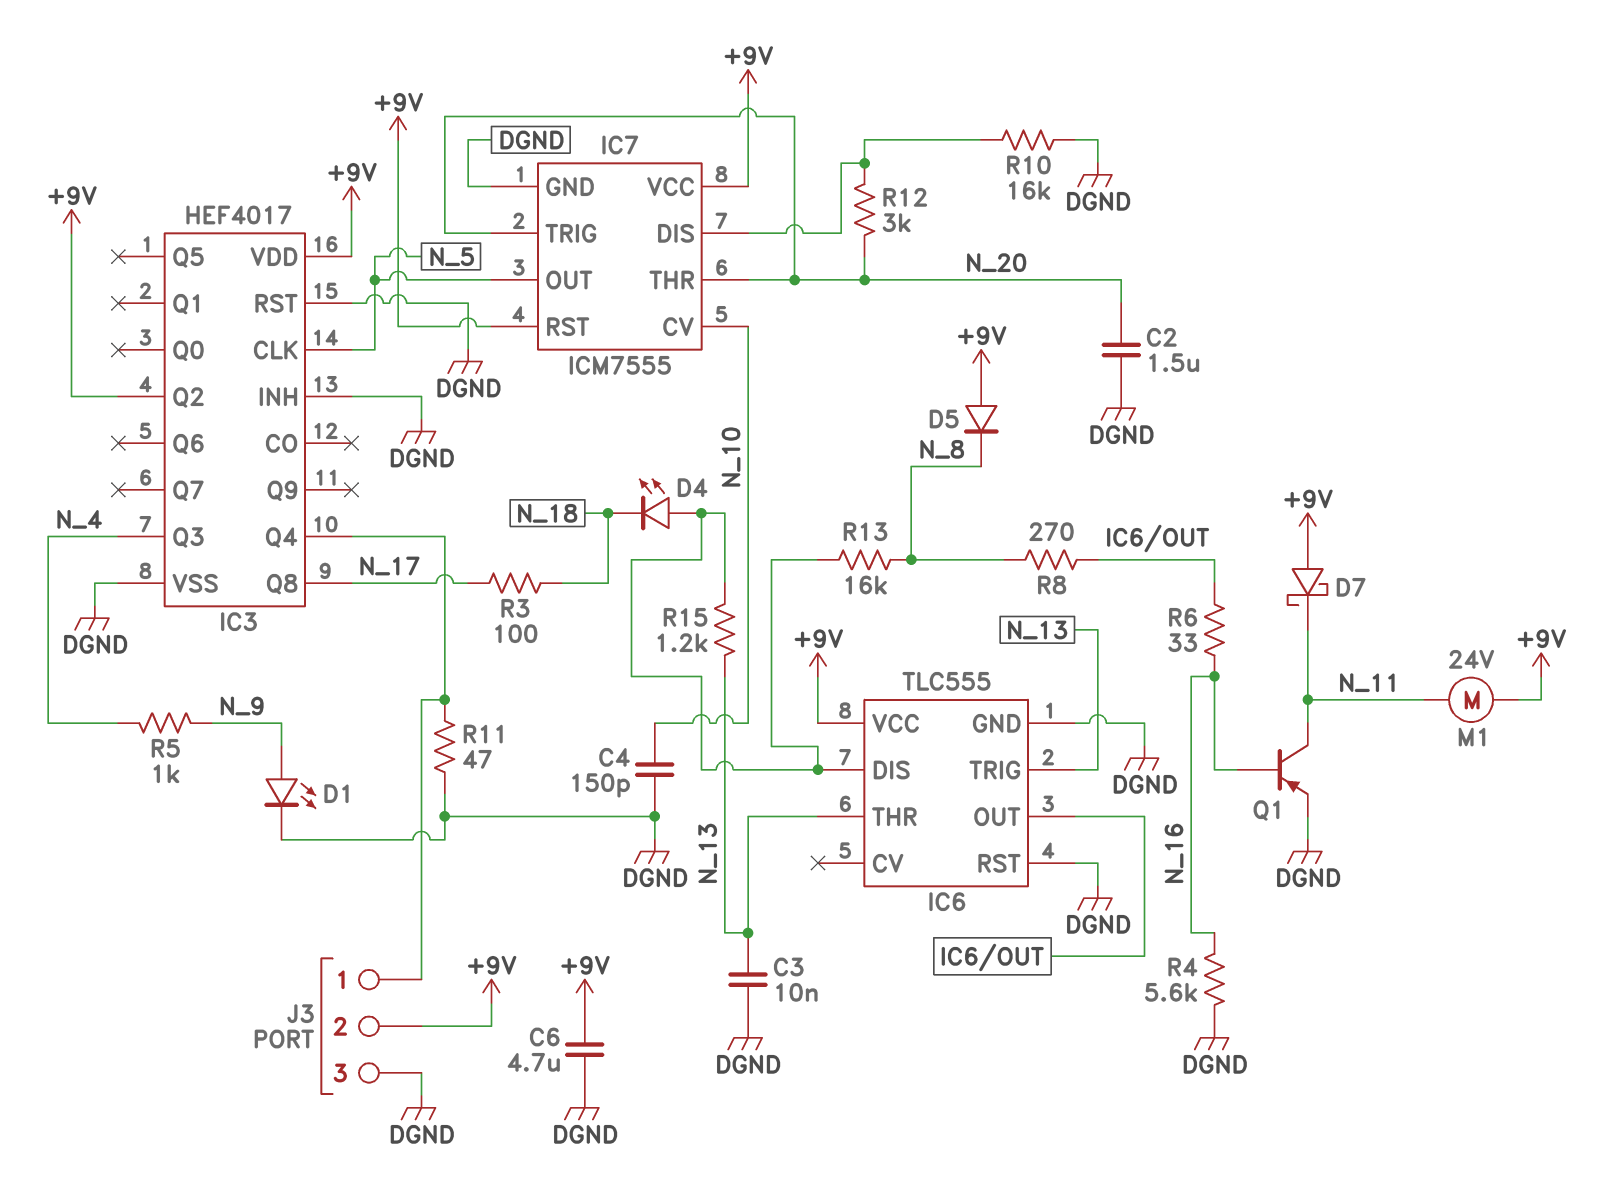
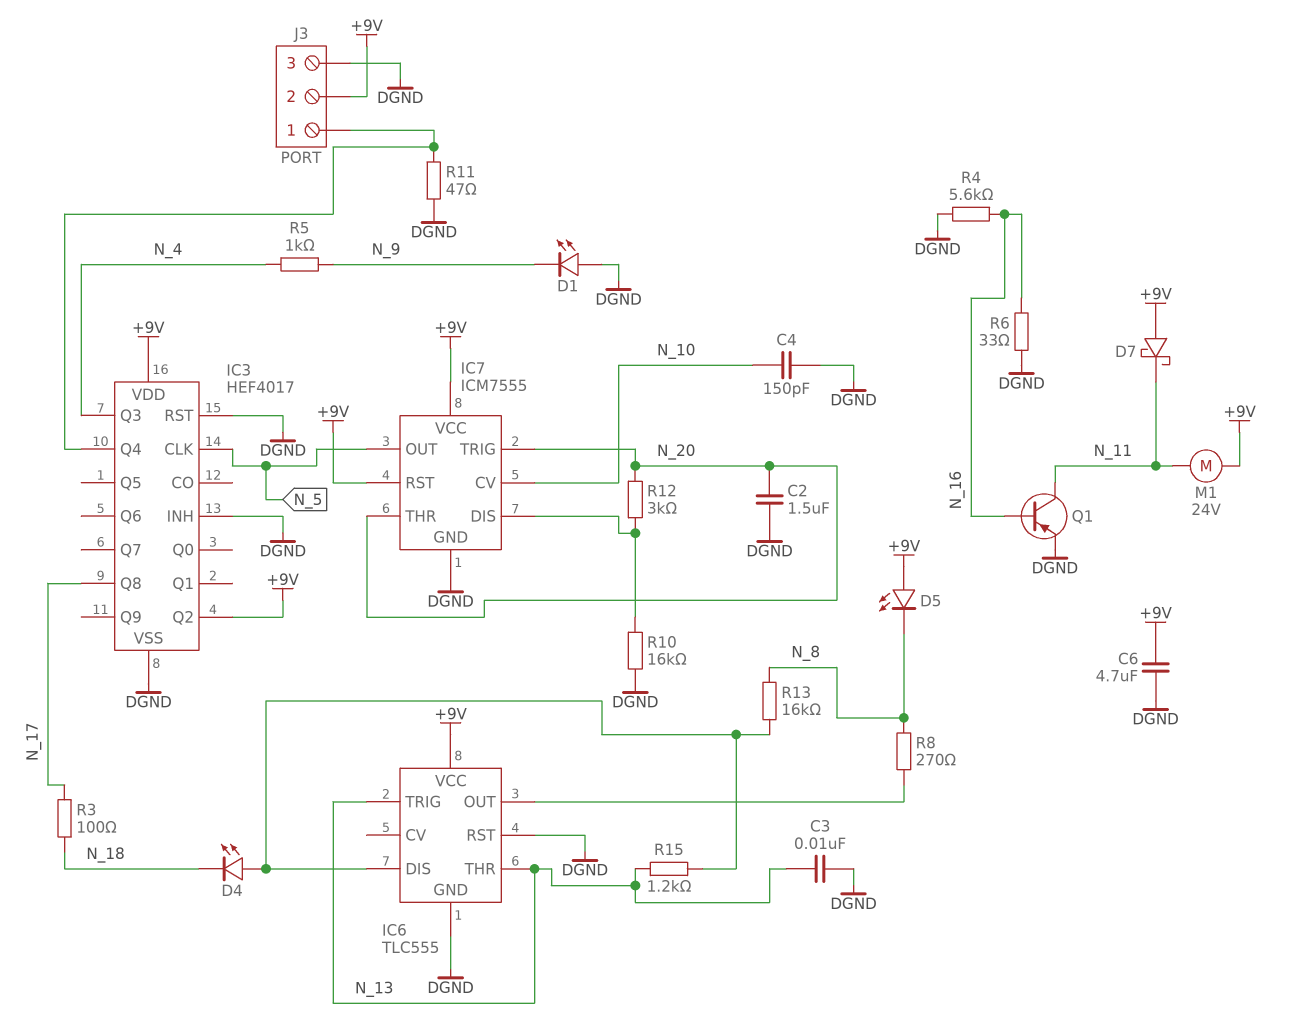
D1: LED (A N_9, K DGND) -> LED (A DGND, K N_9)
D5: diode (A +9V, K N_8) -> LED (A +9V, K N_8)
R6: 33 (IC6/OUT, N_16) -> 33 (DGND, N_16)

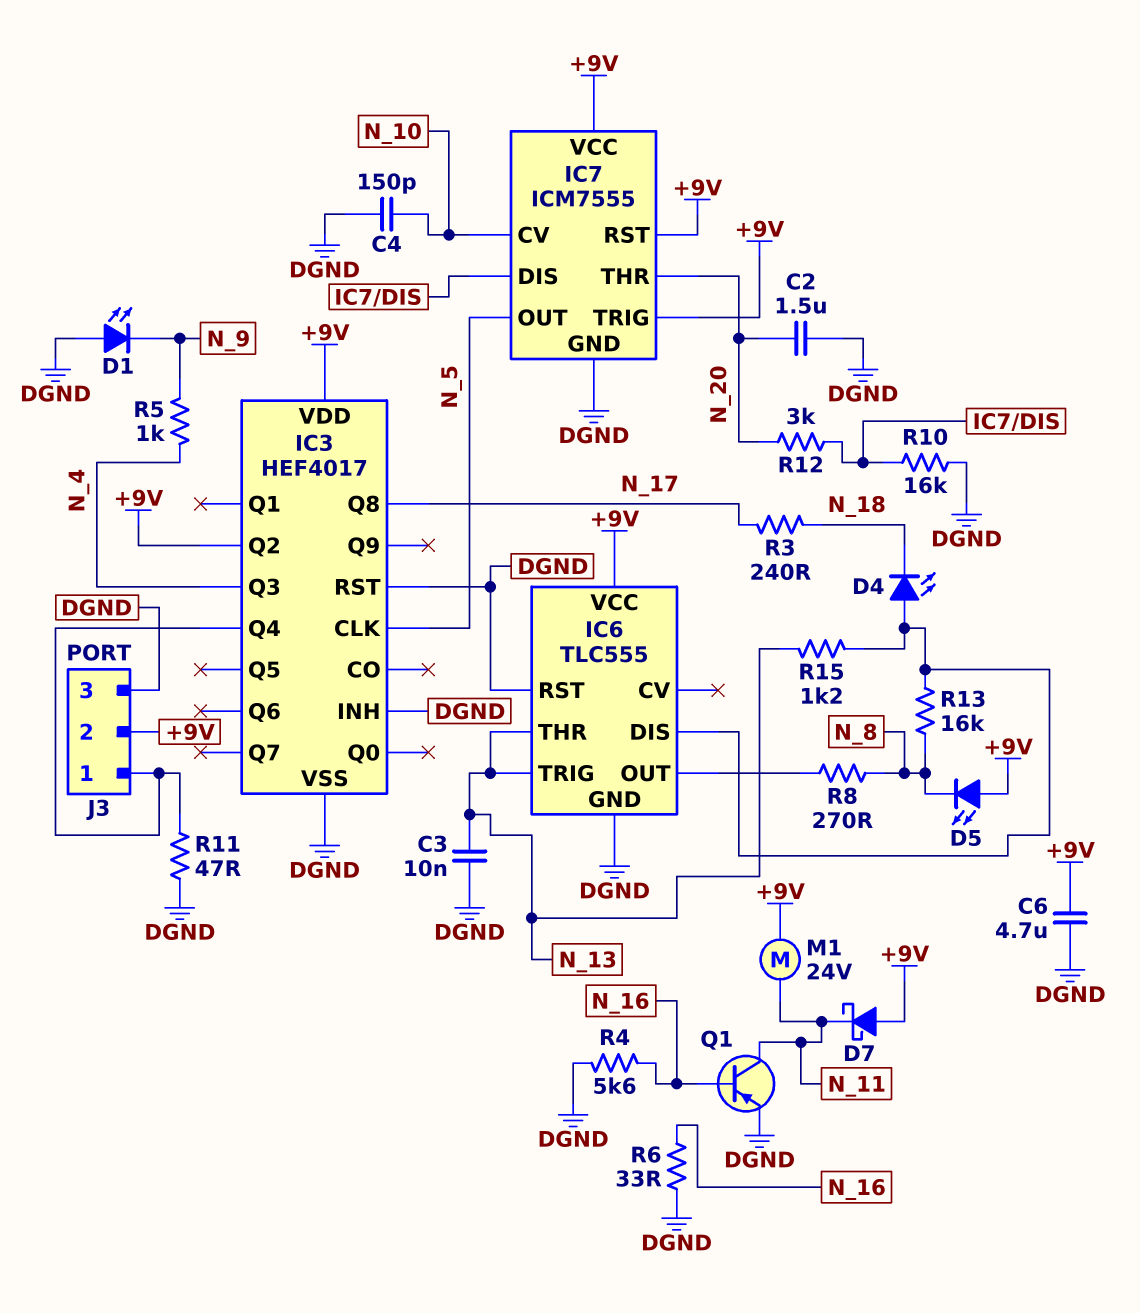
IC7 pin TRIG: N_20 -> +9V
R3: 100 (N_17, N_18) -> 240 (N_17, N_18)

